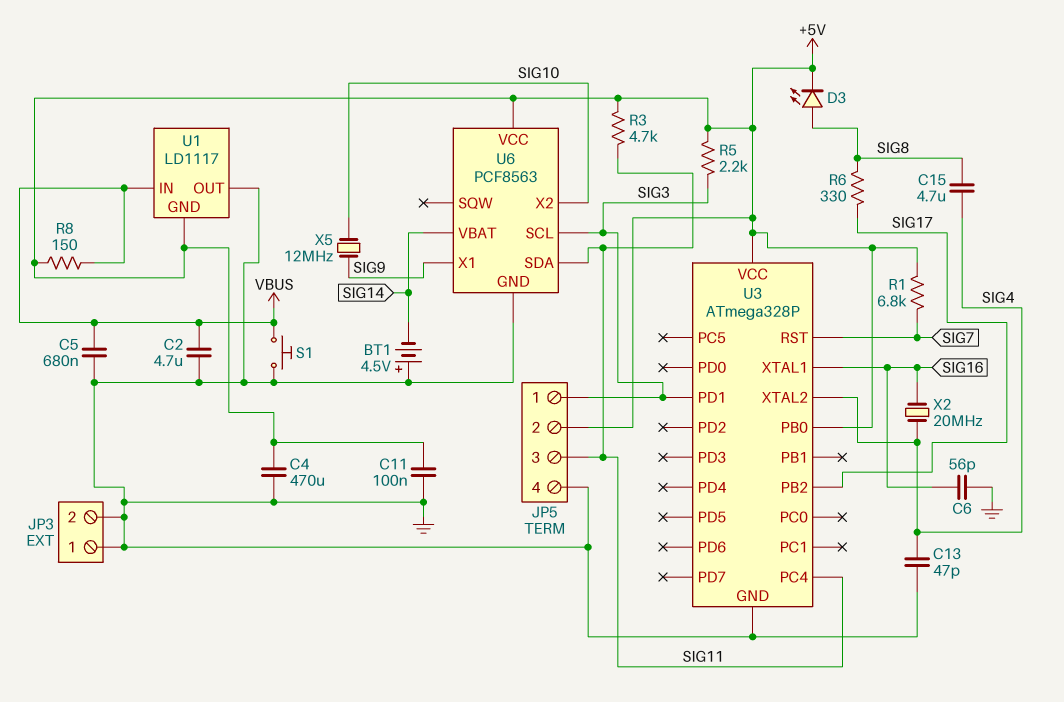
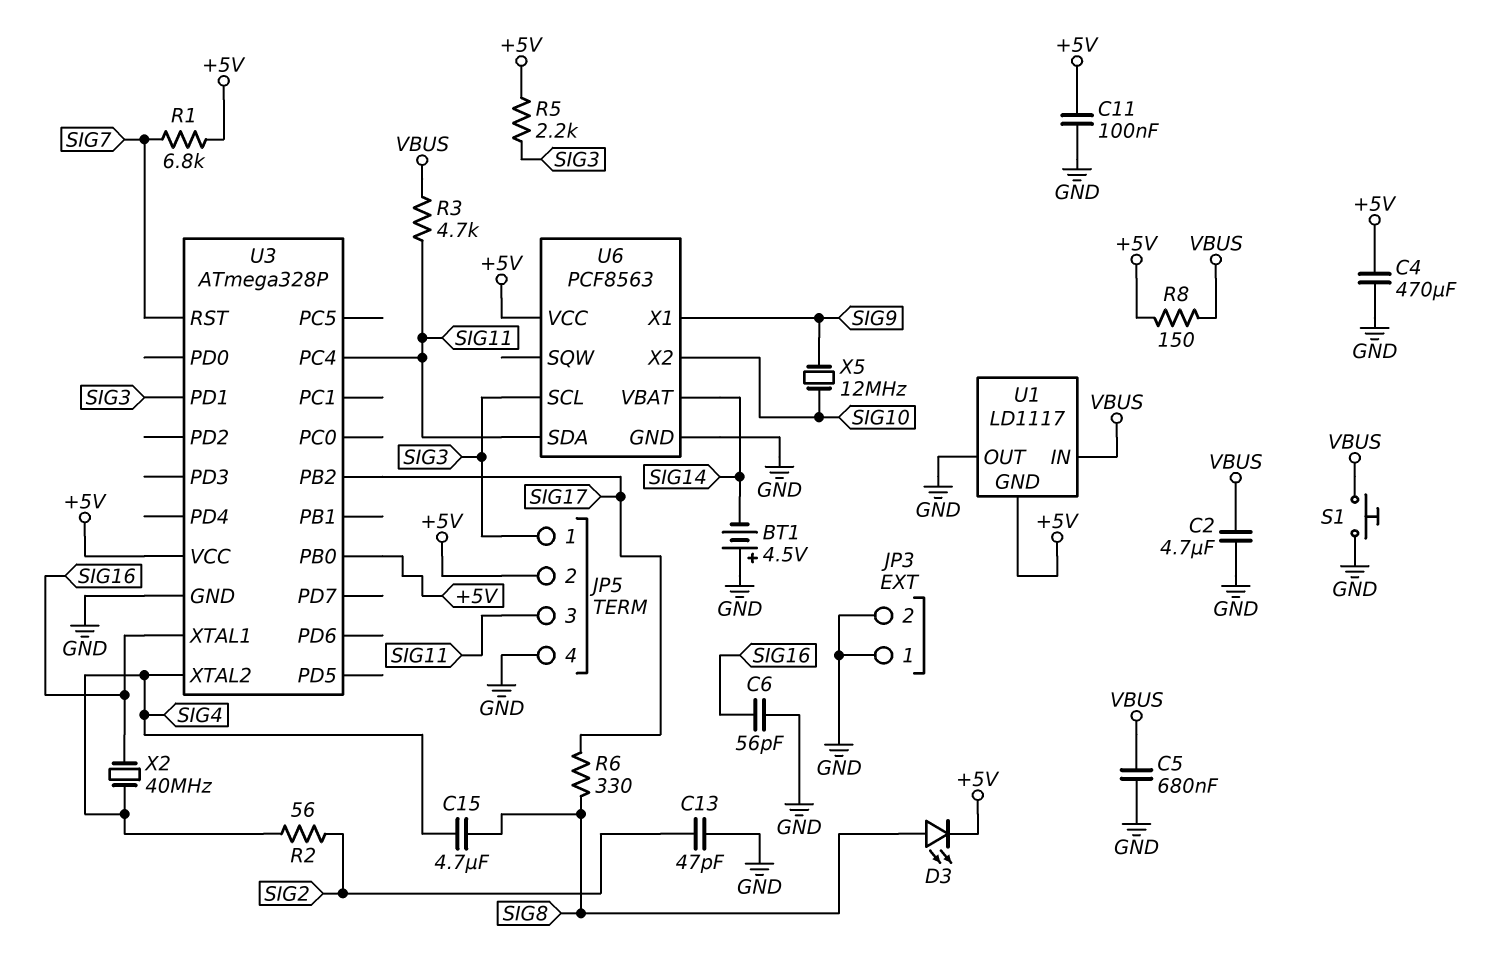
C13: 47pF (GND, SIG4) -> 47pF (GND, SIG2)
R2: none -> 56 (SIG2, SIG4)
R3: 4.7k (+5V, SIG11) -> 4.7k (SIG11, VBUS)
X2: 20MHz (SIG4, SIG16) -> 40MHz (SIG4, SIG16)

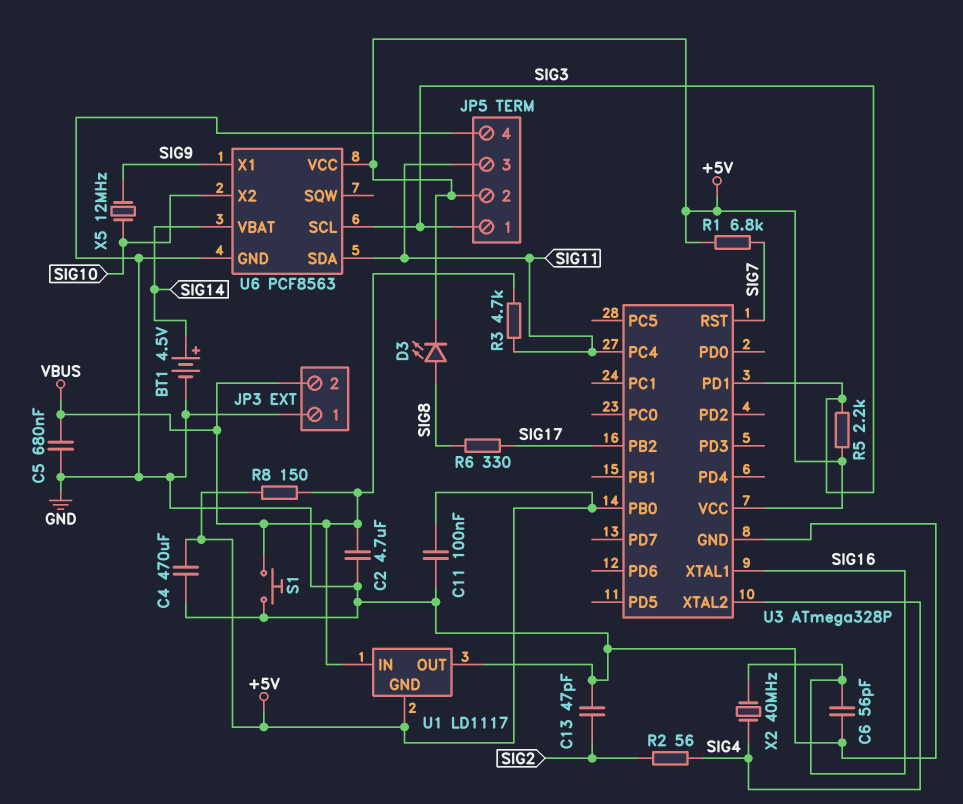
BT1: 4.5V (plus GND, minus SIG14) -> 4.5V (plus SIG14, minus GND)
C15: 4.7uF (SIG4, SIG8) -> none
JP3 pin 2: GND -> VBUS

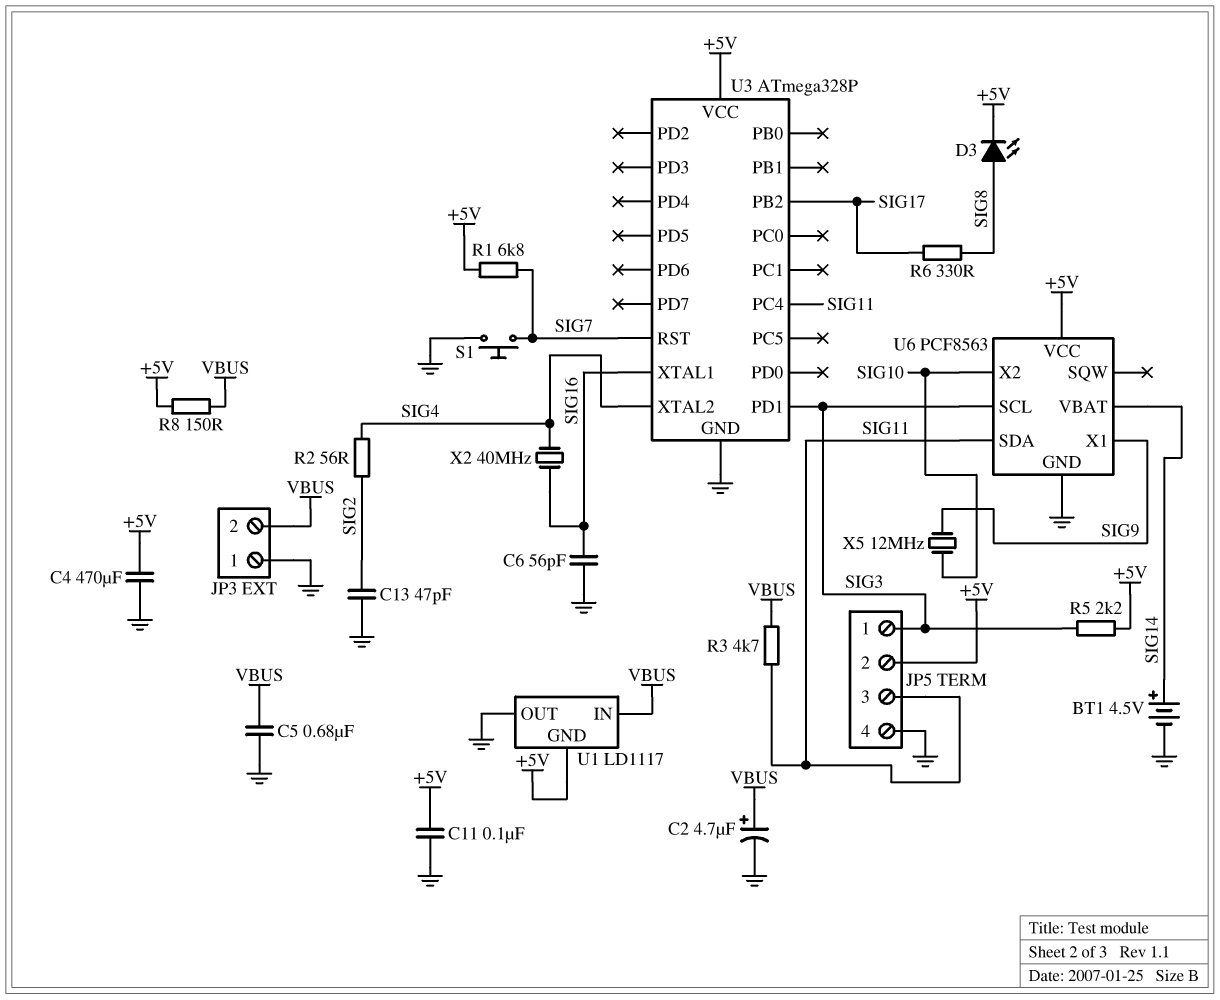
C2: 4.7uF (GND, VBUS) -> 4.7uF (plus VBUS, minus GND)
S1: button (GND, VBUS) -> button (GND, SIG7)
U3 pin PB0: +5V -> none

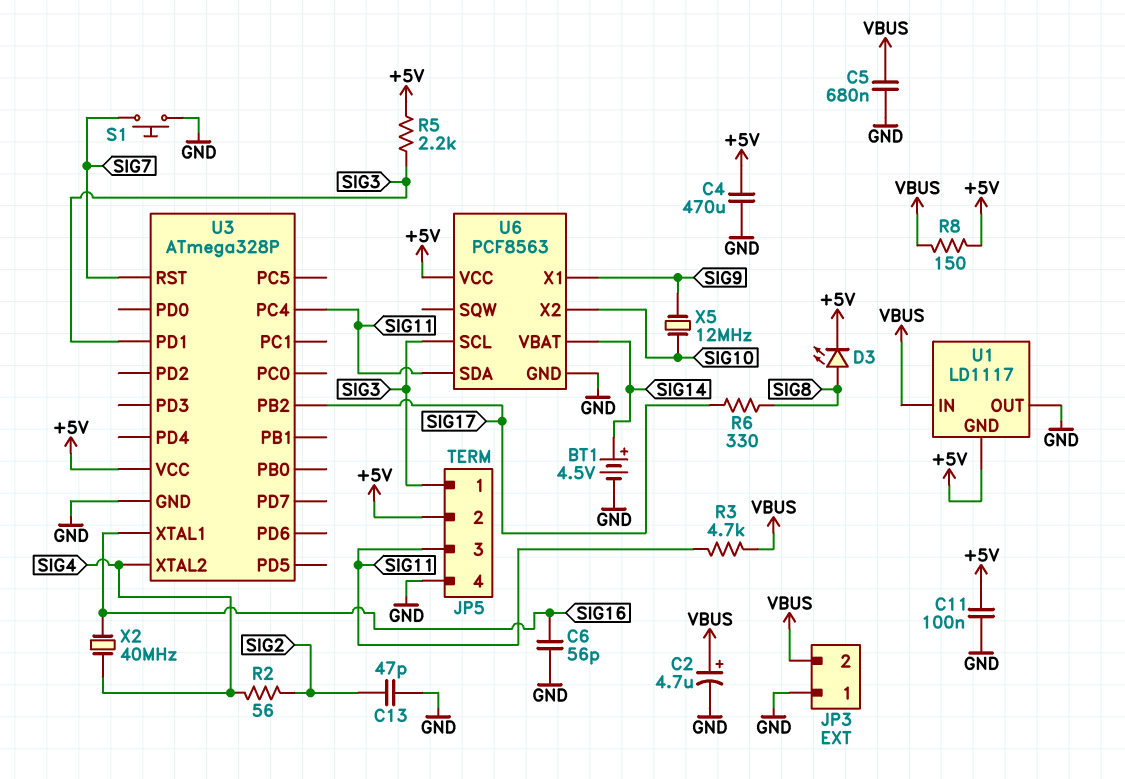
R1: 6.8k (+5V, SIG7) -> none

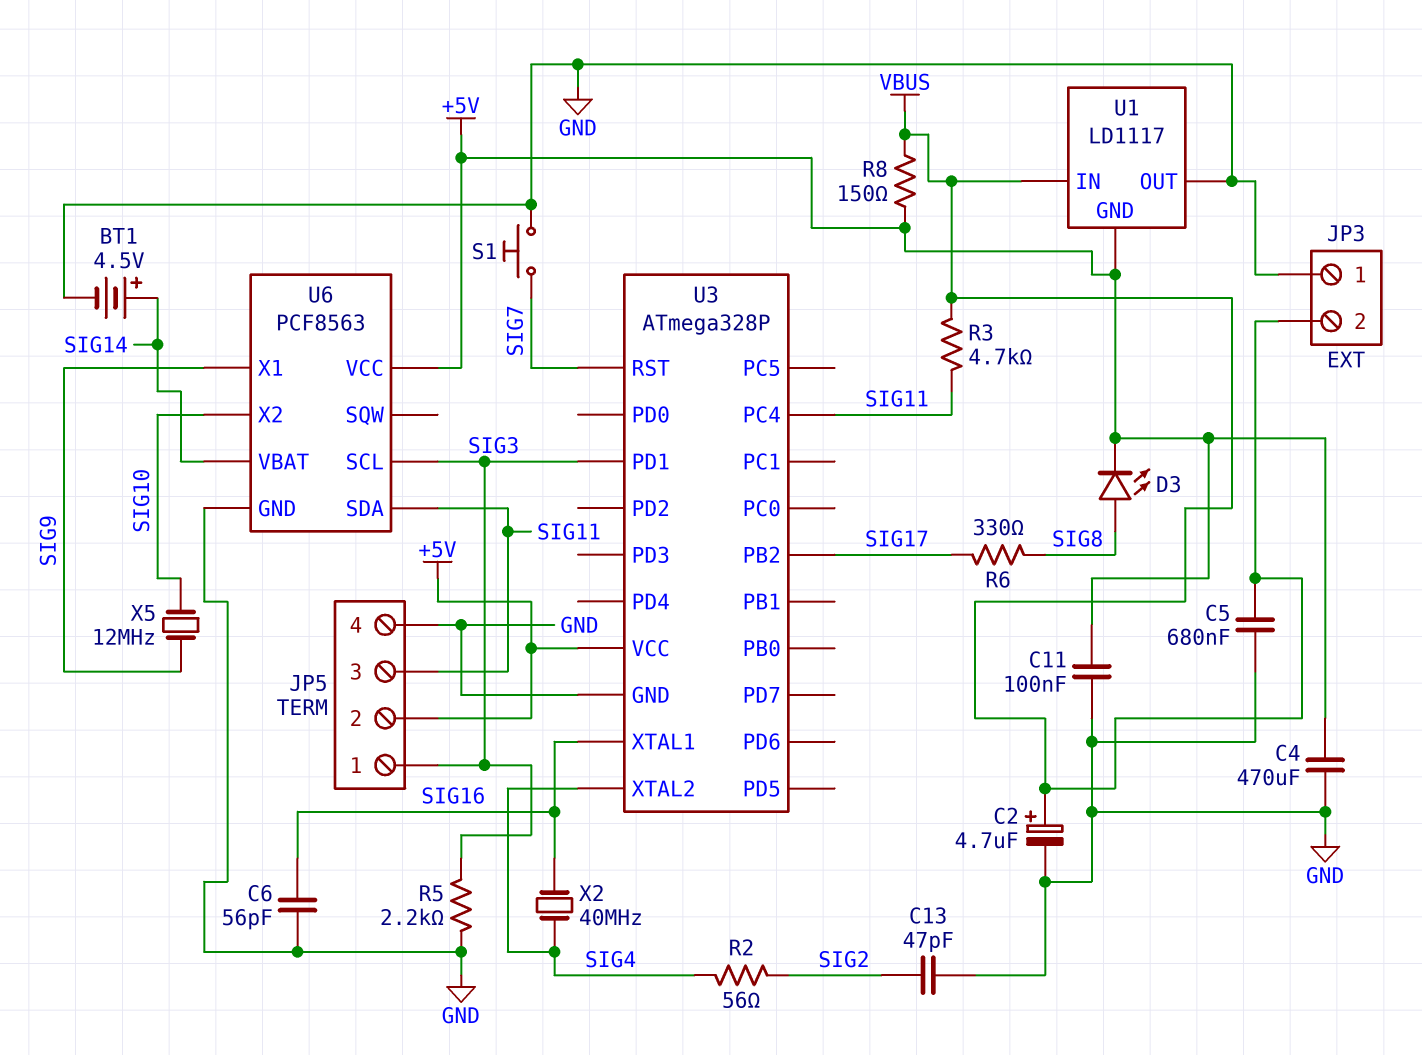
R5: 2.2k (+5V, SIG3) -> 2.2k (GND, SIG3)

